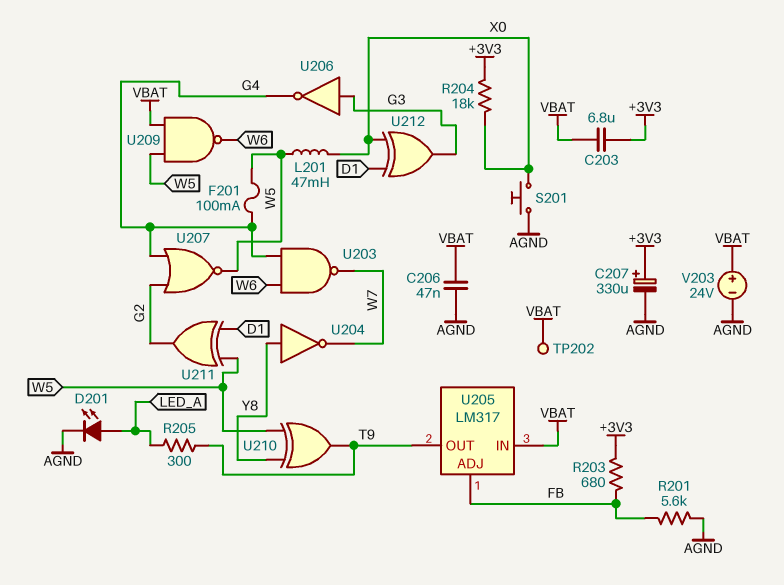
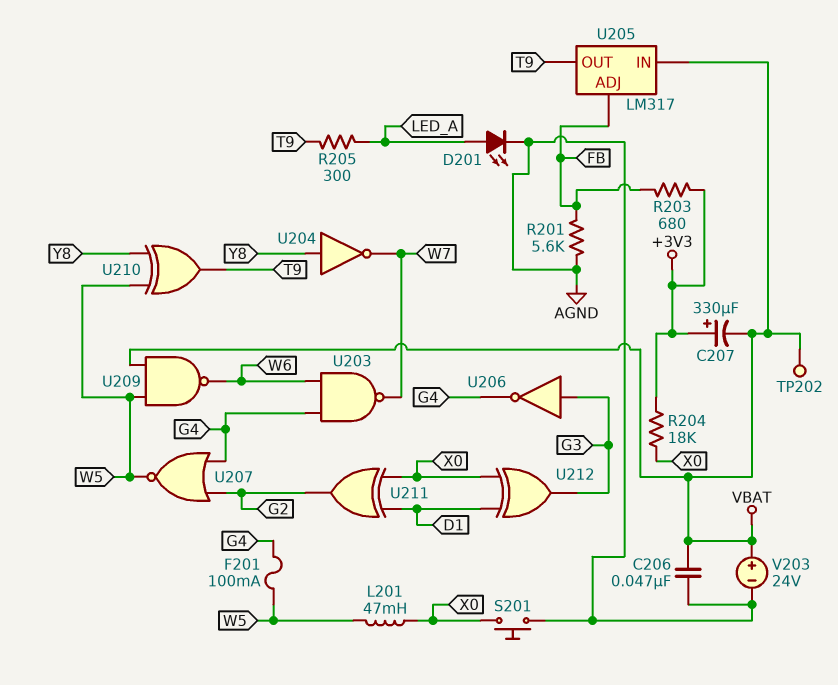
C203: 6.8uF (+3V3, VBAT) -> none
C207: 330uF (plus +3V3, minus AGND) -> 330uF (plus +3V3, minus VBAT)
U211: XOR (in D1, in W5, out G2) -> XOR (in D1, in X0, out G2)

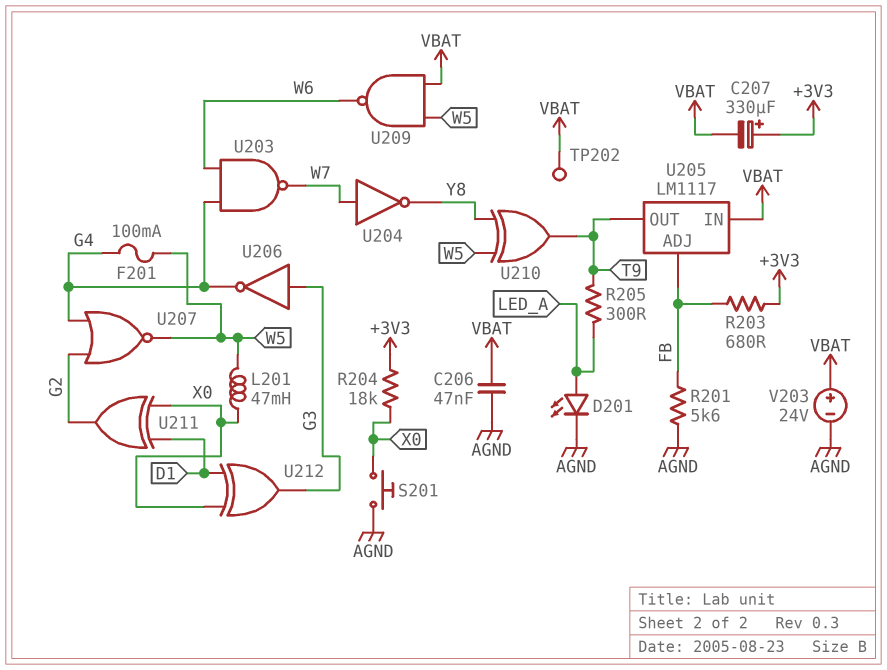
U204: NOT (in Y8, out W7) -> NOT (in W7, out Y8)
U205: LM317 -> LM1117

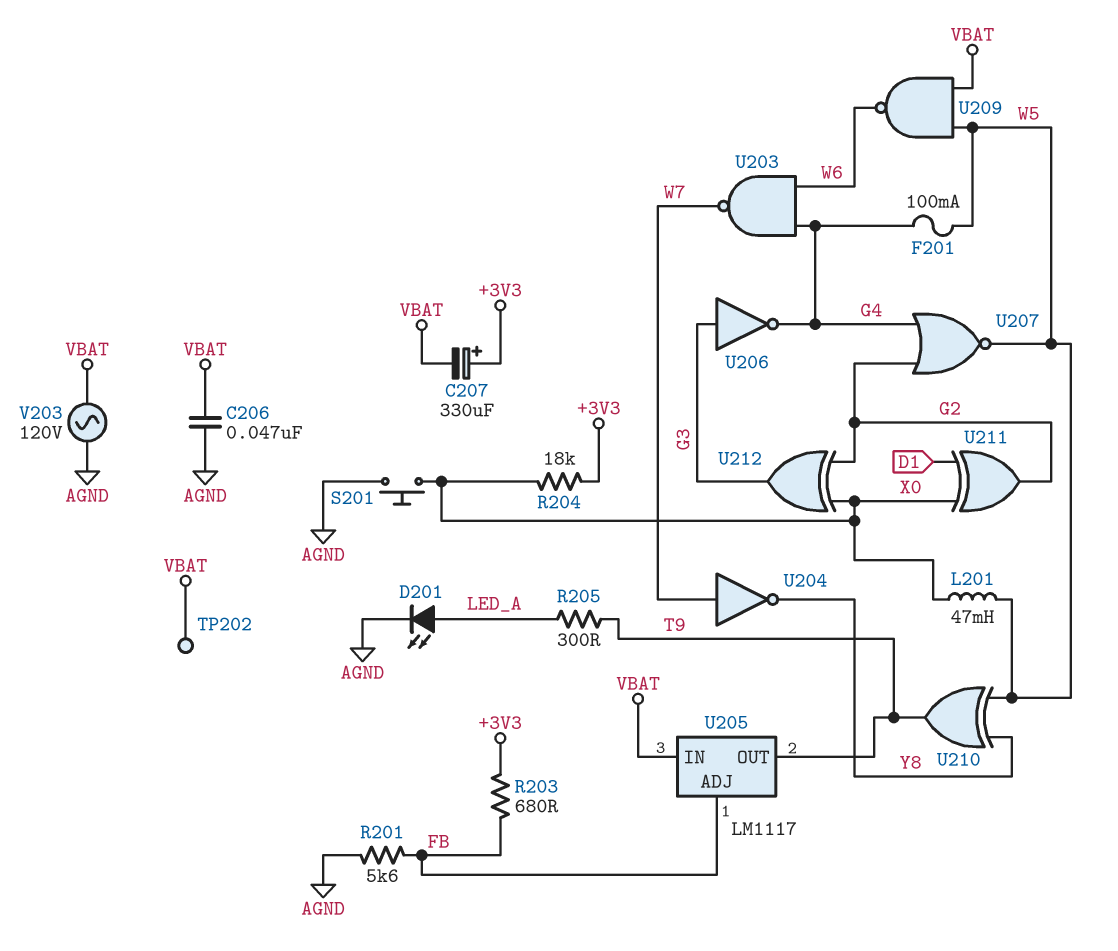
U212: XOR (in D1, in X0, out G3) -> XOR (in G2, in X0, out G3)
V203: 24V (plus VBAT, minus AGND) -> AC 120V (AGND, VBAT)

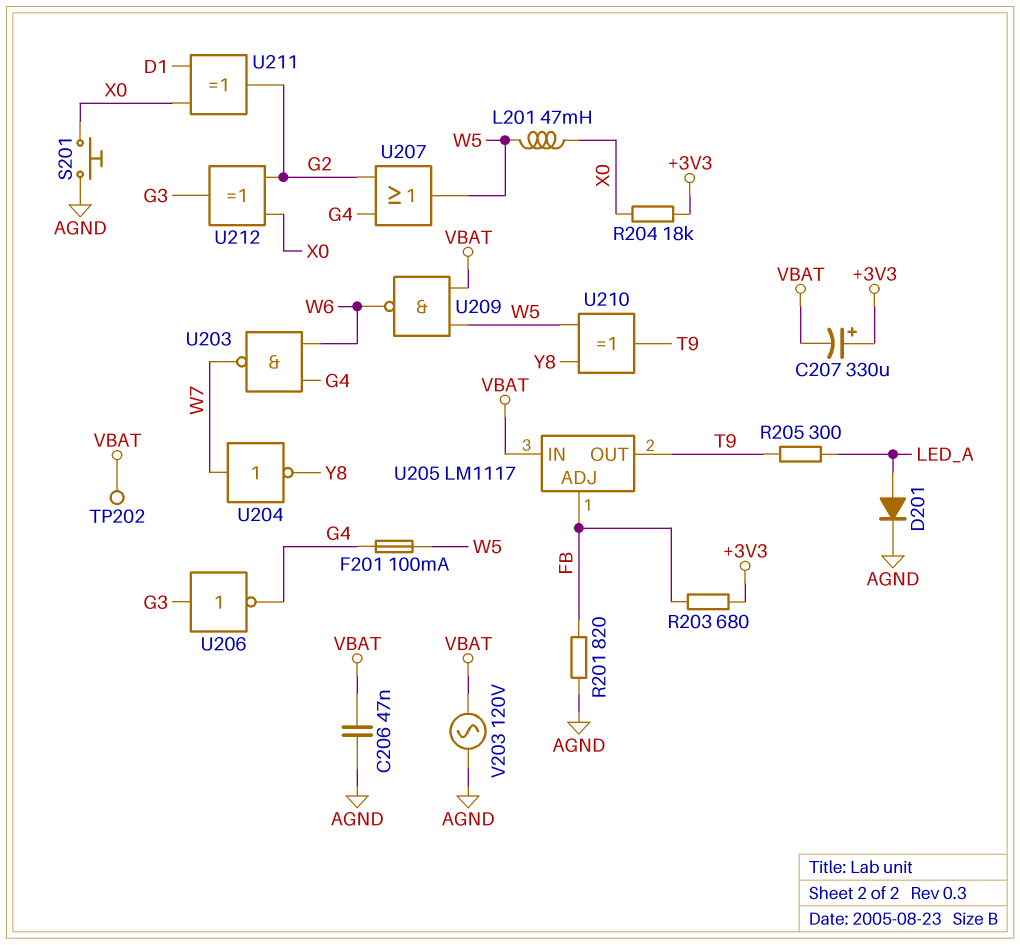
D201: LED (A LED_A, K AGND) -> diode (A LED_A, K AGND)
R201: 5.6k (AGND, FB) -> 820 (AGND, FB)
U207: NOR (in G2, in G4, out W5) -> OR (in G2, in G4, out W5)

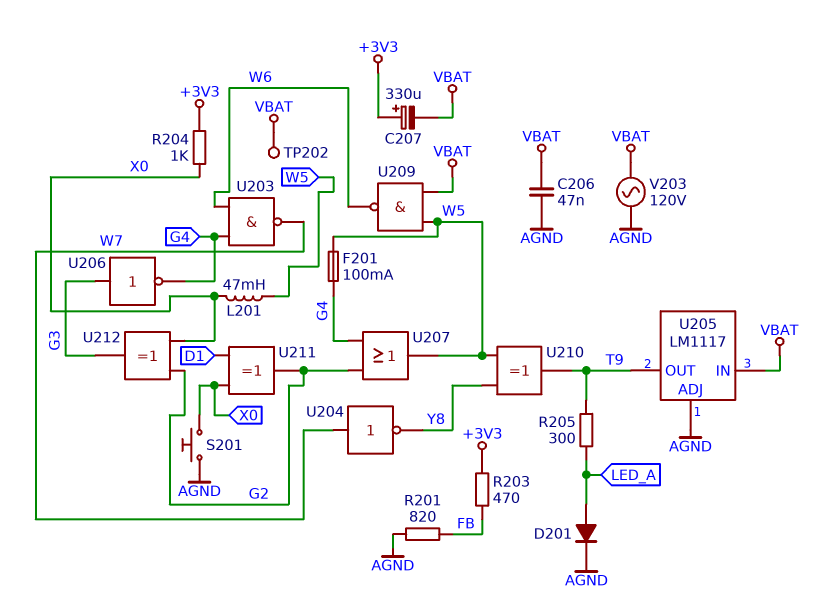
R203: 680 (+3V3, FB) -> 470 (+3V3, FB)
R204: 18k (+3V3, X0) -> 1k (+3V3, X0)
U205 pin ADJ: FB -> AGND

